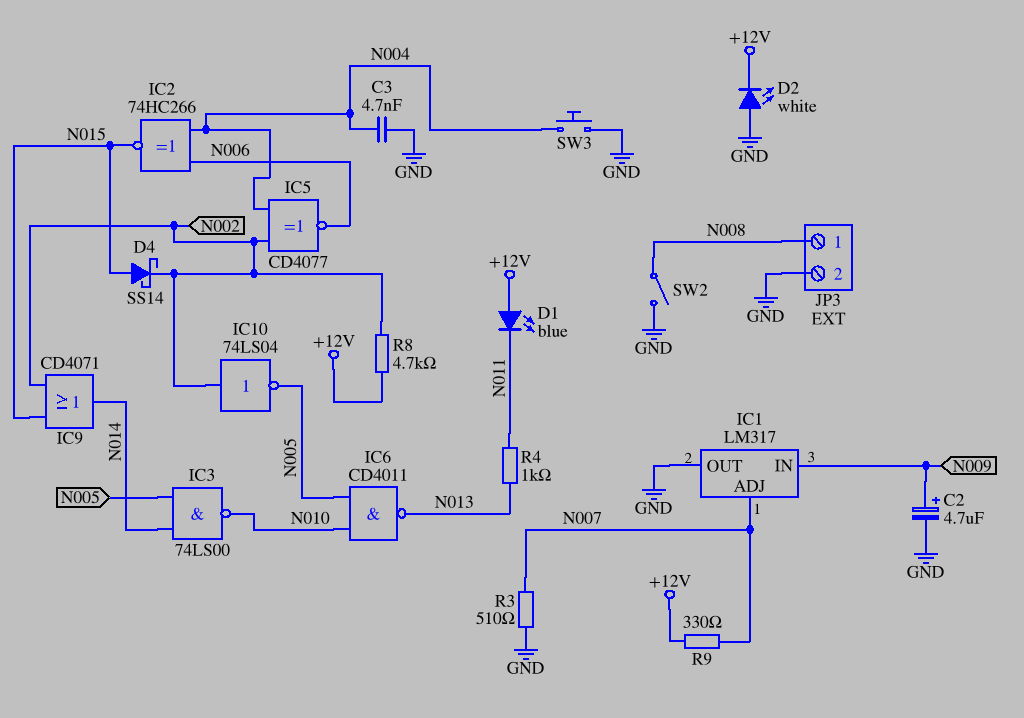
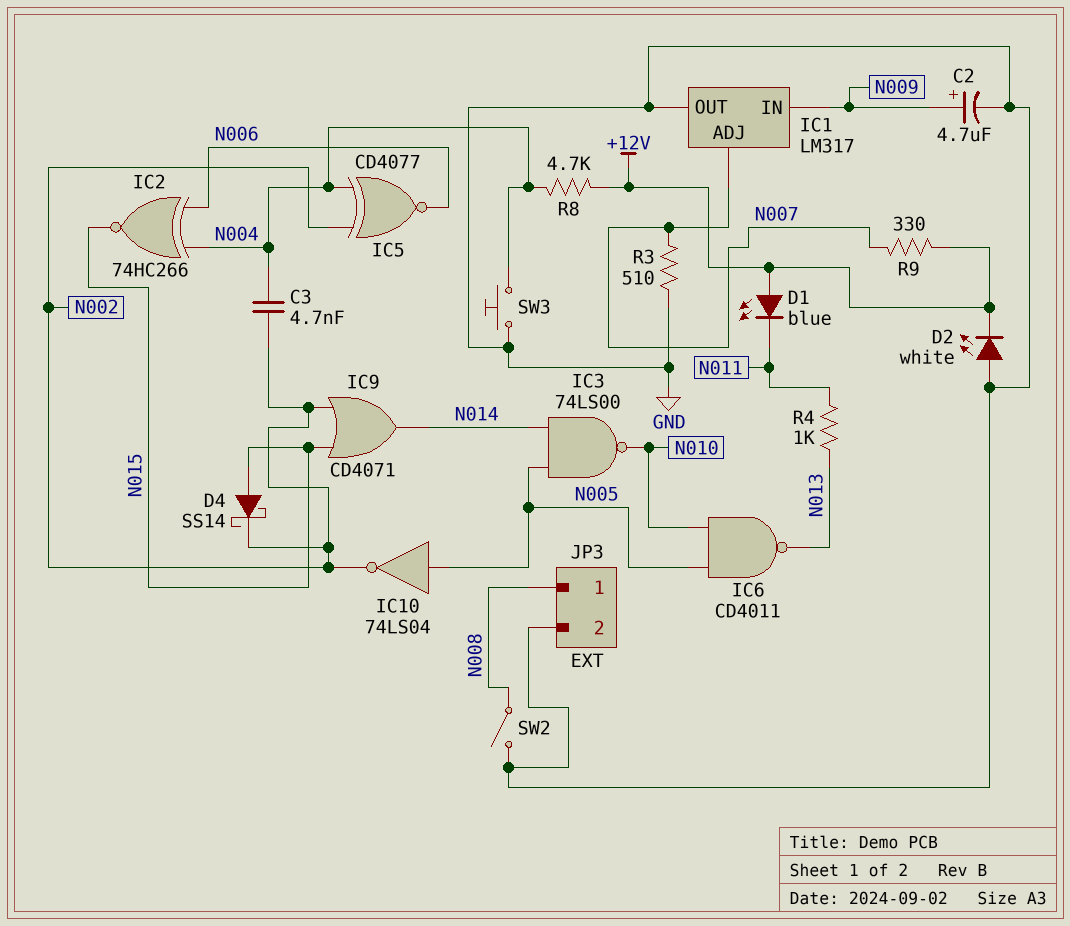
C3: 4.7nF (GND, N004) -> 4.7nF (N002, N004)
IC10: NOT 74LS04 (in N002, out N005) -> NOT 74LS04 (in N005, out N002)
R8: 4.7k (+12V, N002) -> 4.7k (+12V, N004)

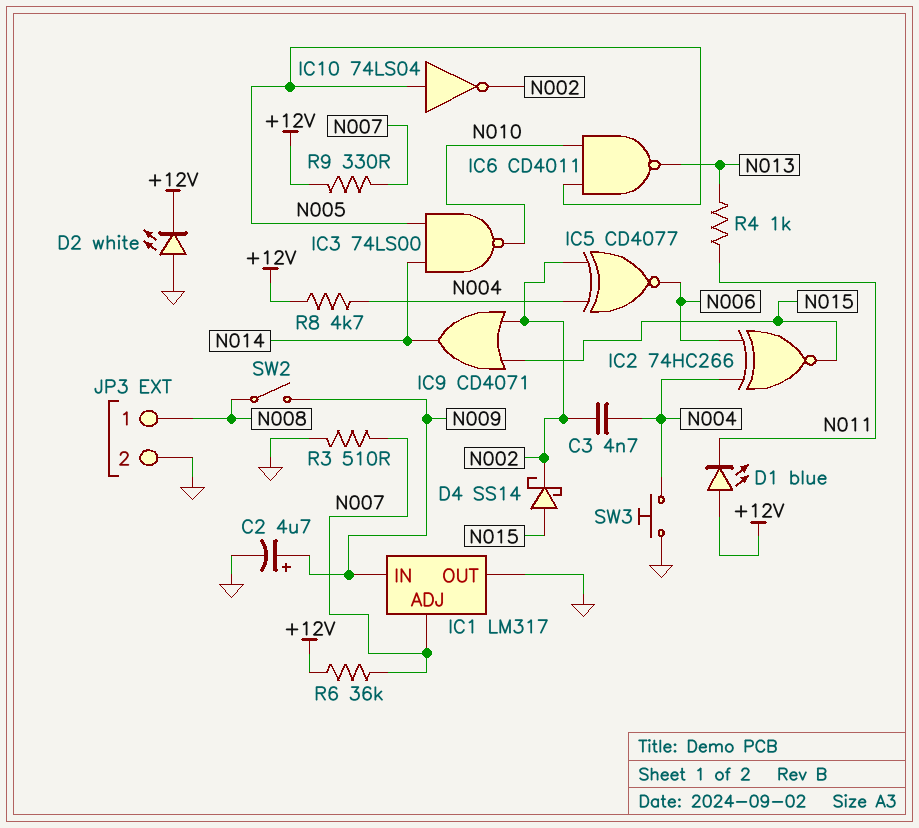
R6: none -> 36k (+12V, N007)
SW2: switch (GND, N008) -> switch (N008, N009)

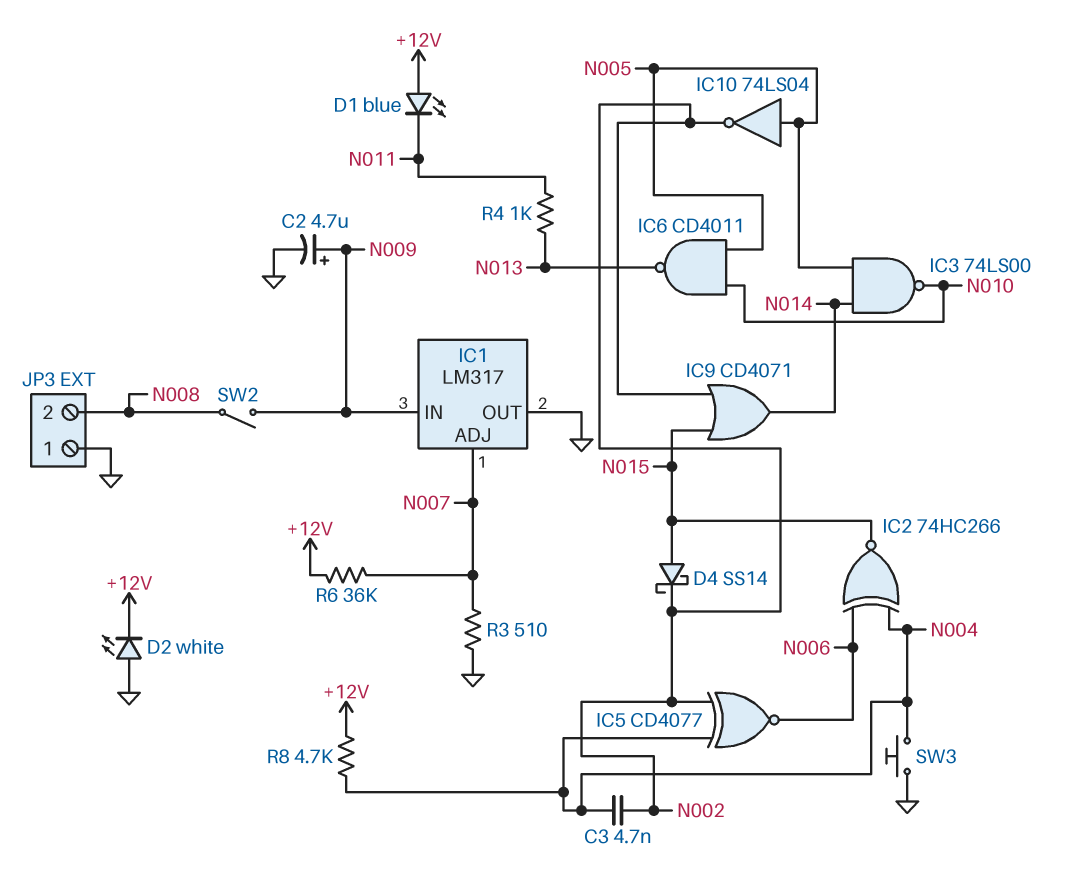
JP3 pin 1: N008 -> GND
JP3 pin 2: GND -> N008
R9: 330 (+12V, N007) -> none

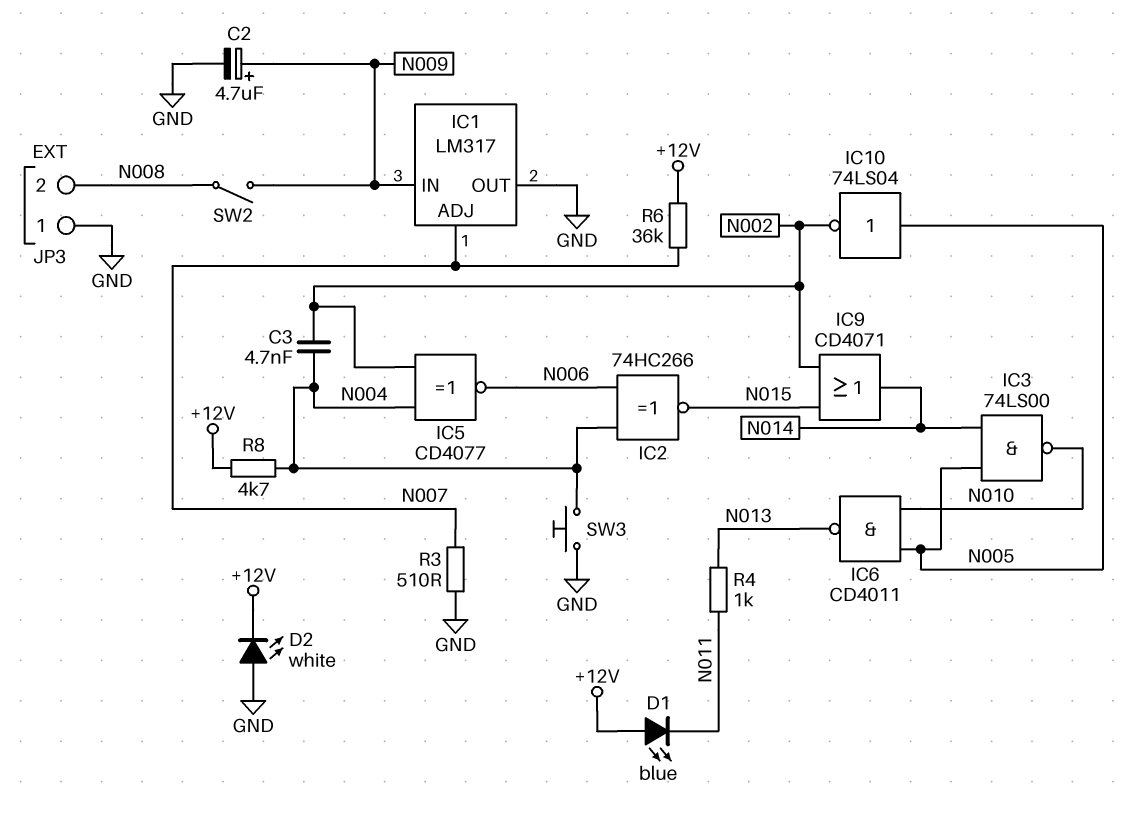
D4: schottky SS14 (A N015, K N002) -> none

